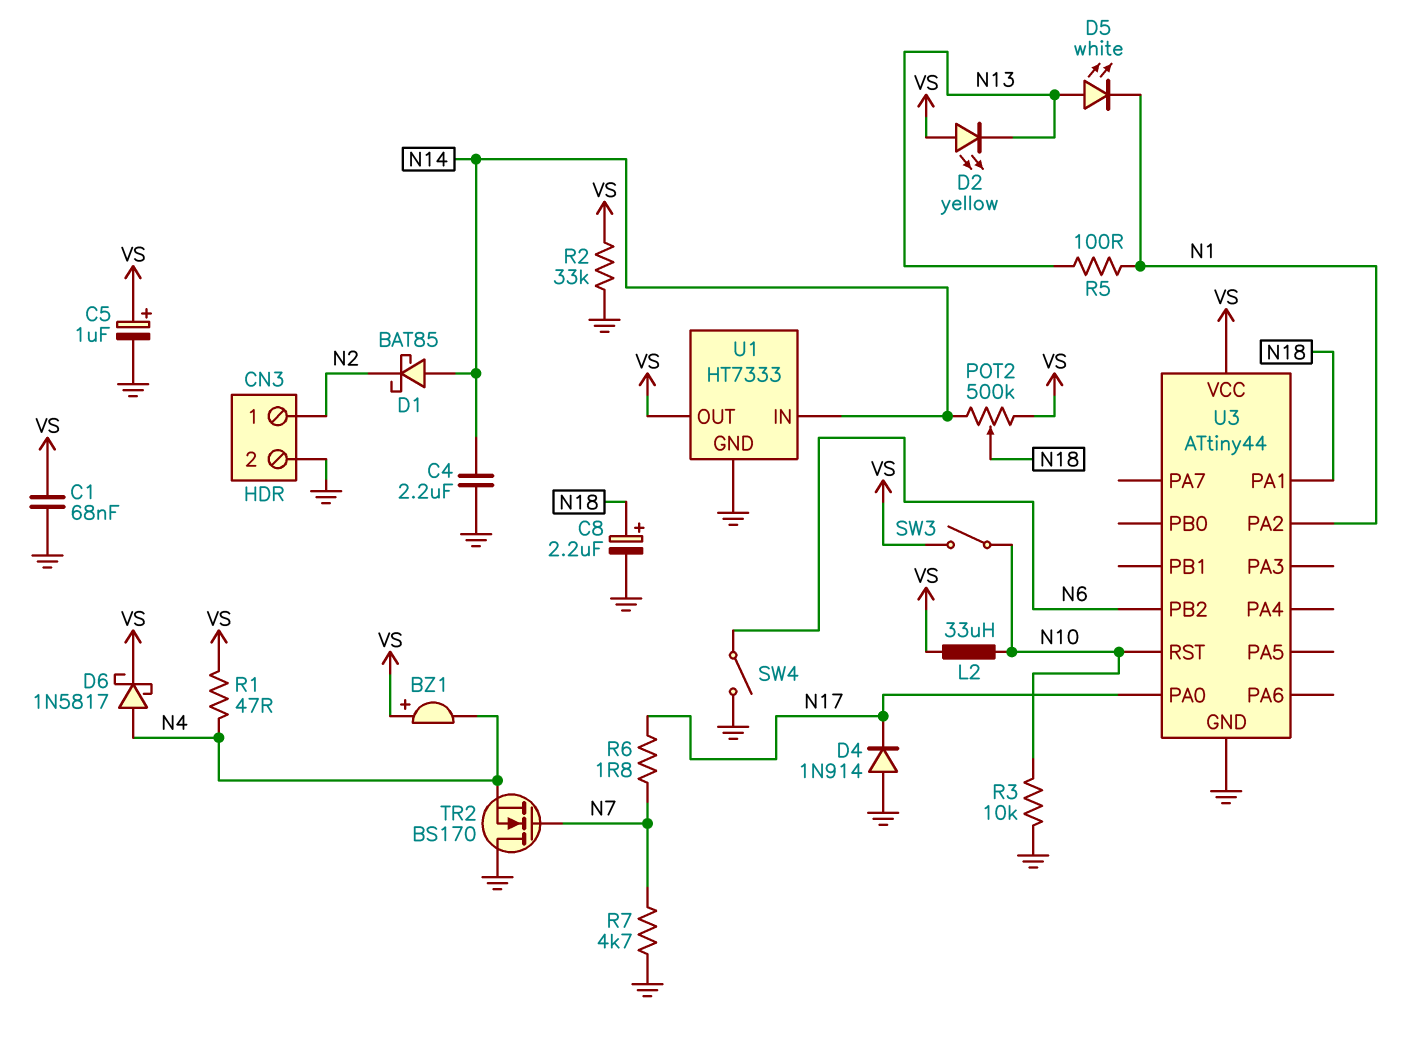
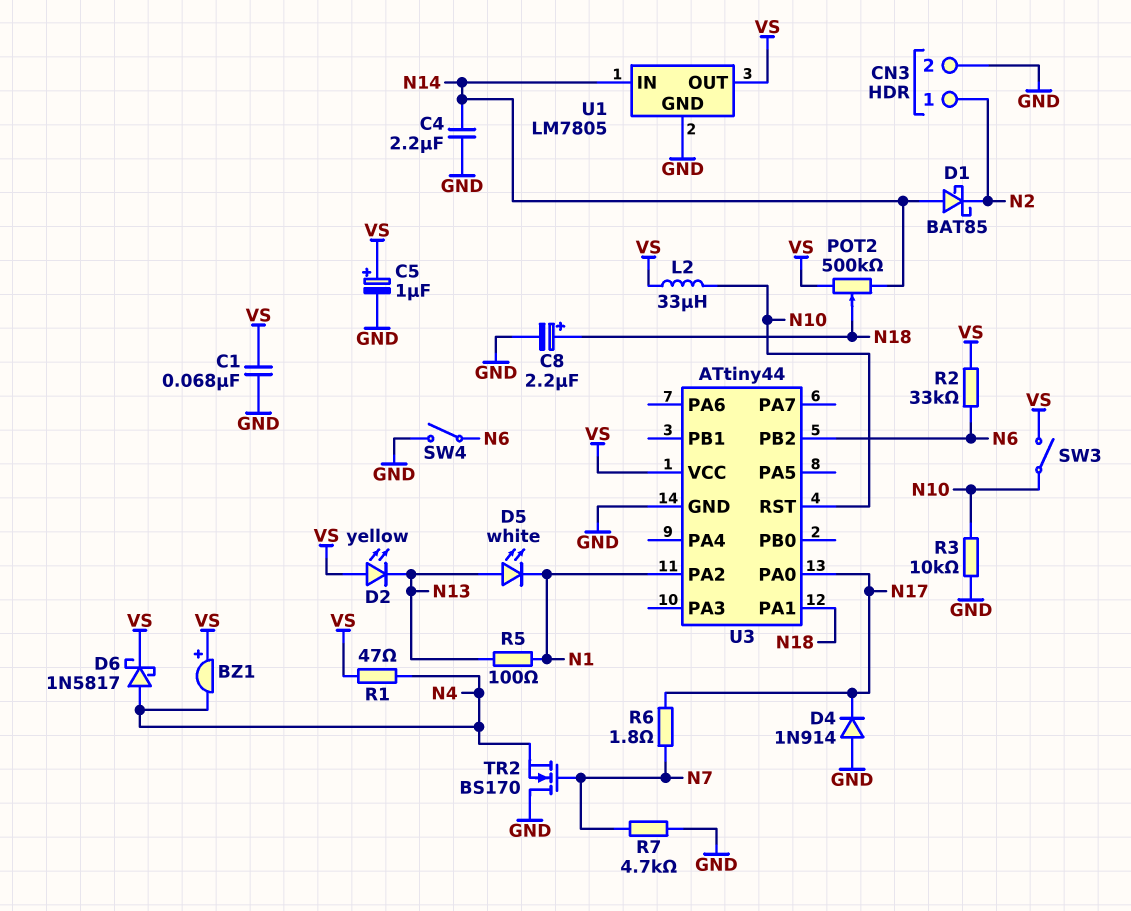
R2: 33k (GND, VS) -> 33k (N6, VS)
U1: HT7333 -> LM7805

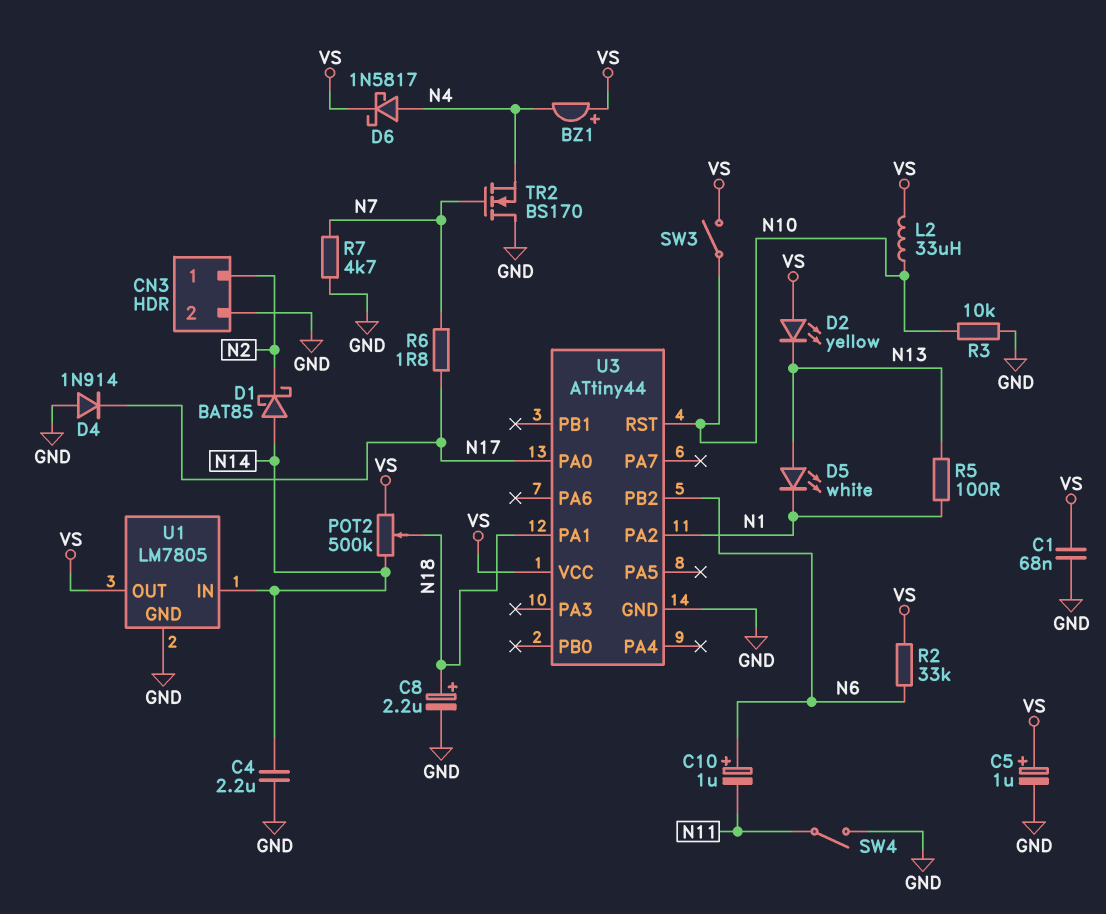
C10: none -> 1uF (plus N6, minus N11)
R1: 47 (N4, VS) -> none
SW4: switch (GND, N6) -> switch (GND, N11)

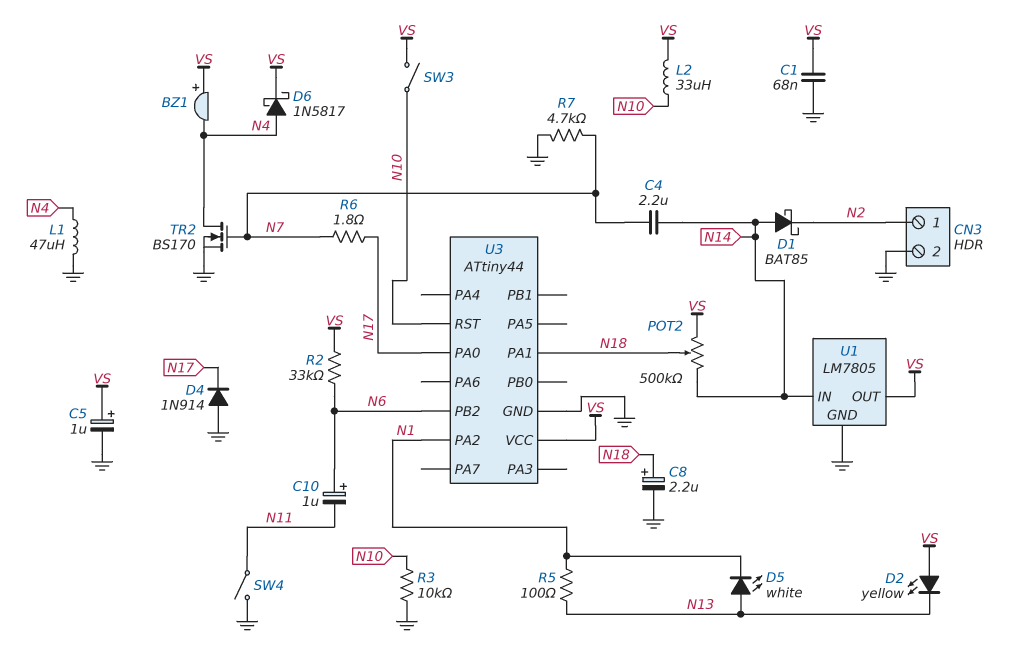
C4: 2.2uF (GND, N14) -> 2.2uF (N7, N14)
L1: none -> 47uH (GND, N4)
TR2: NMOS BS170 (G N7, D GND, S N4) -> NMOS BS170 (G N7, D N4, S GND)

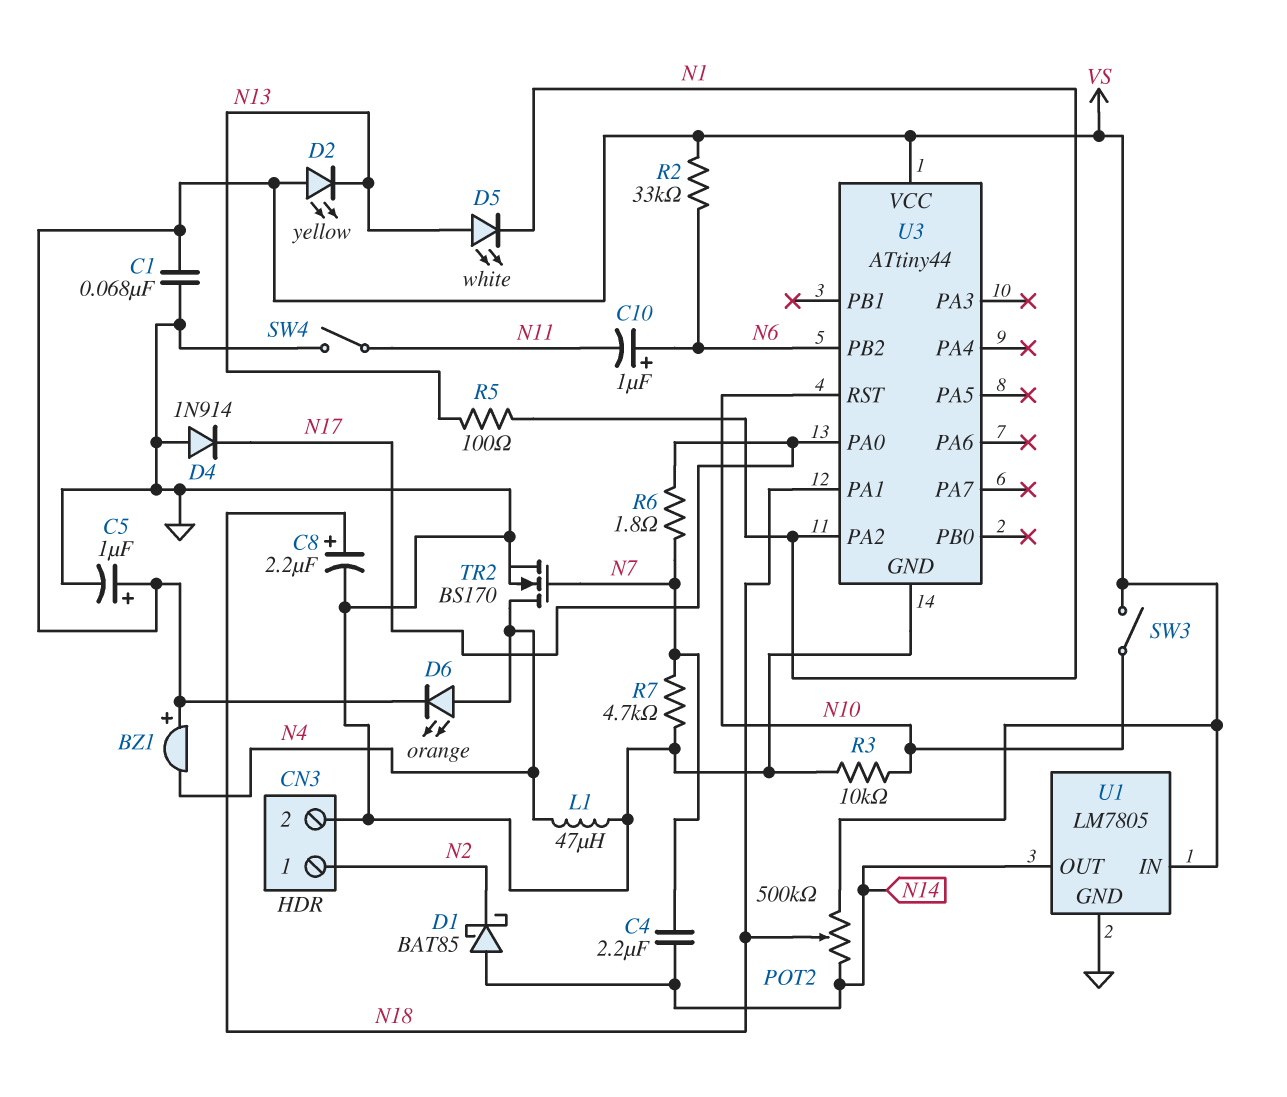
D6: schottky 1N5817 (A N4, K VS) -> LED orange (A N4, K VS)
L2: 33uH (N10, VS) -> none
U1 pin IN: N14 -> VS
U1 pin OUT: VS -> N14

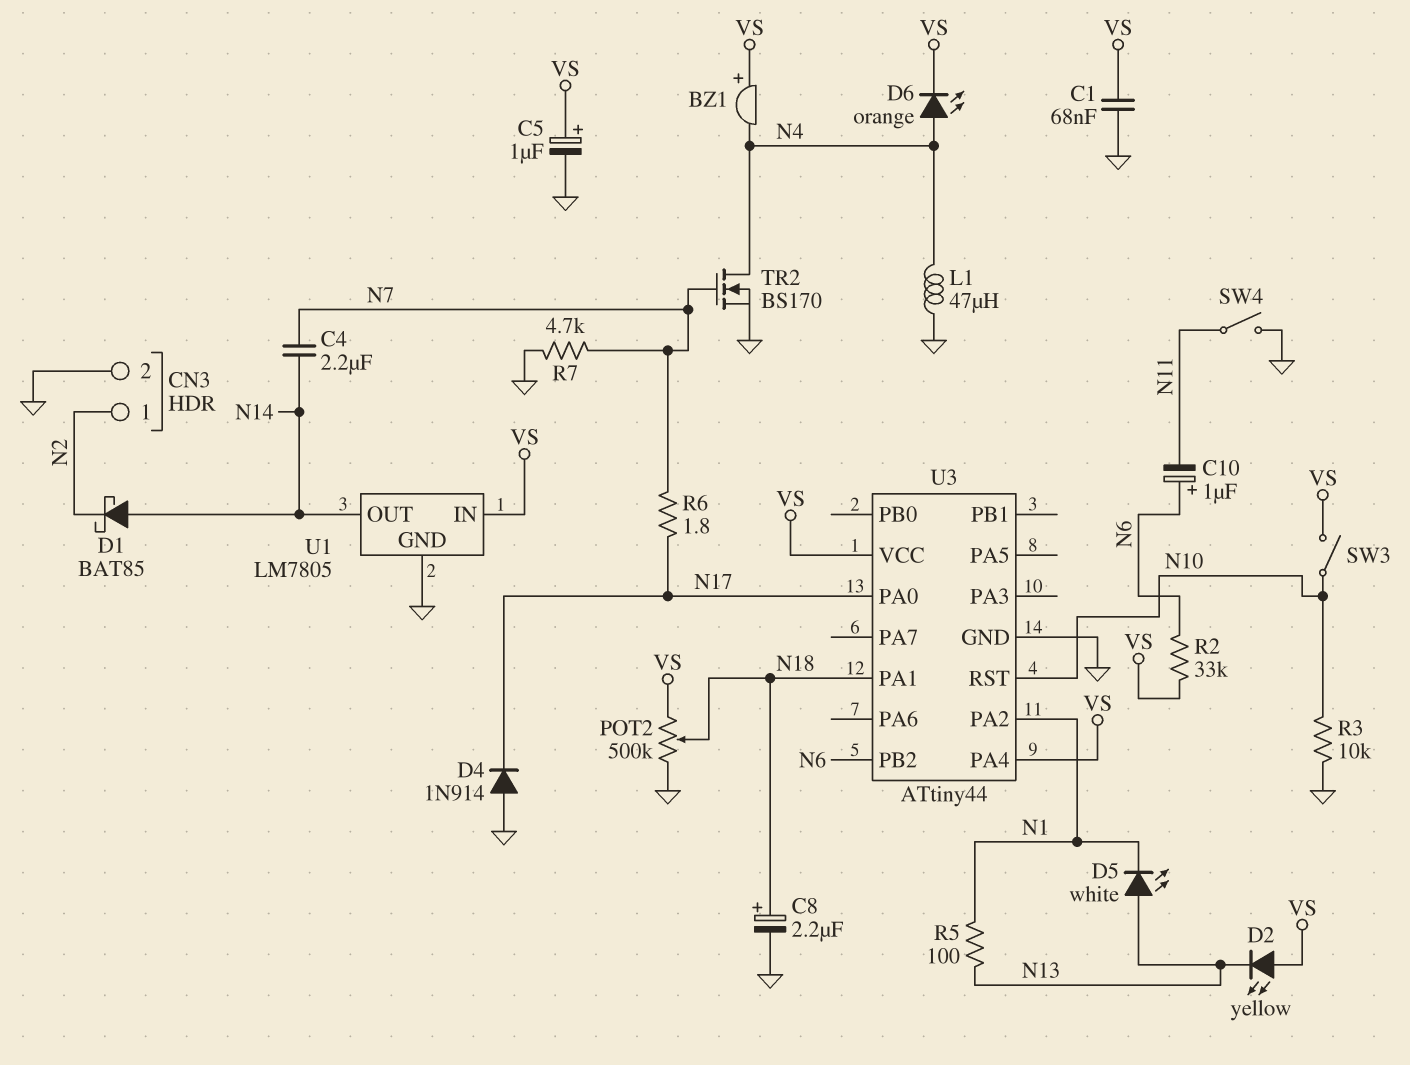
POT2: 500k (N14, VS, wiper N18) -> 500k (GND, VS, wiper N18)
U3 pin PA4: none -> VS

